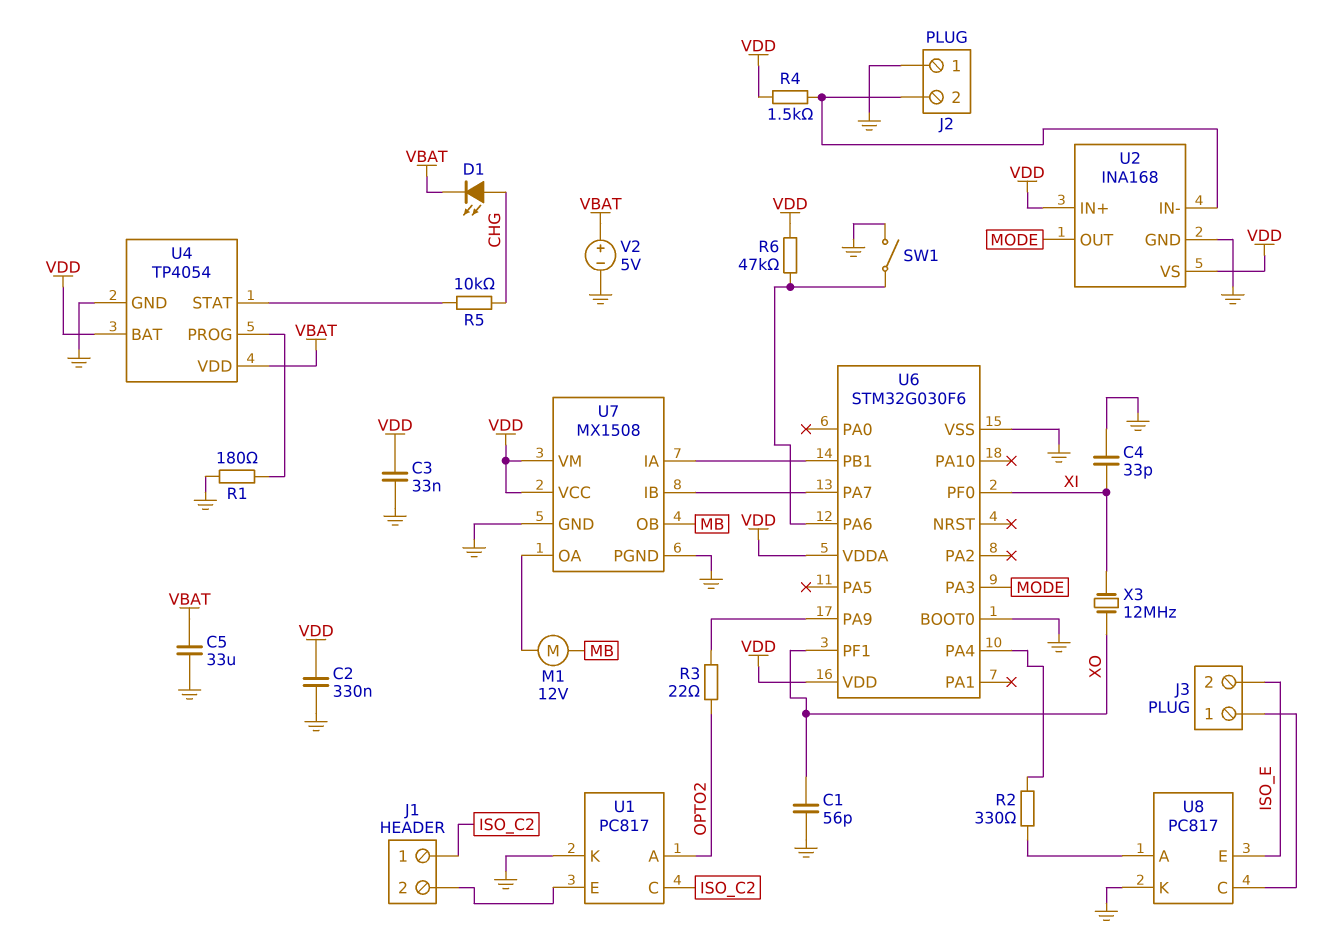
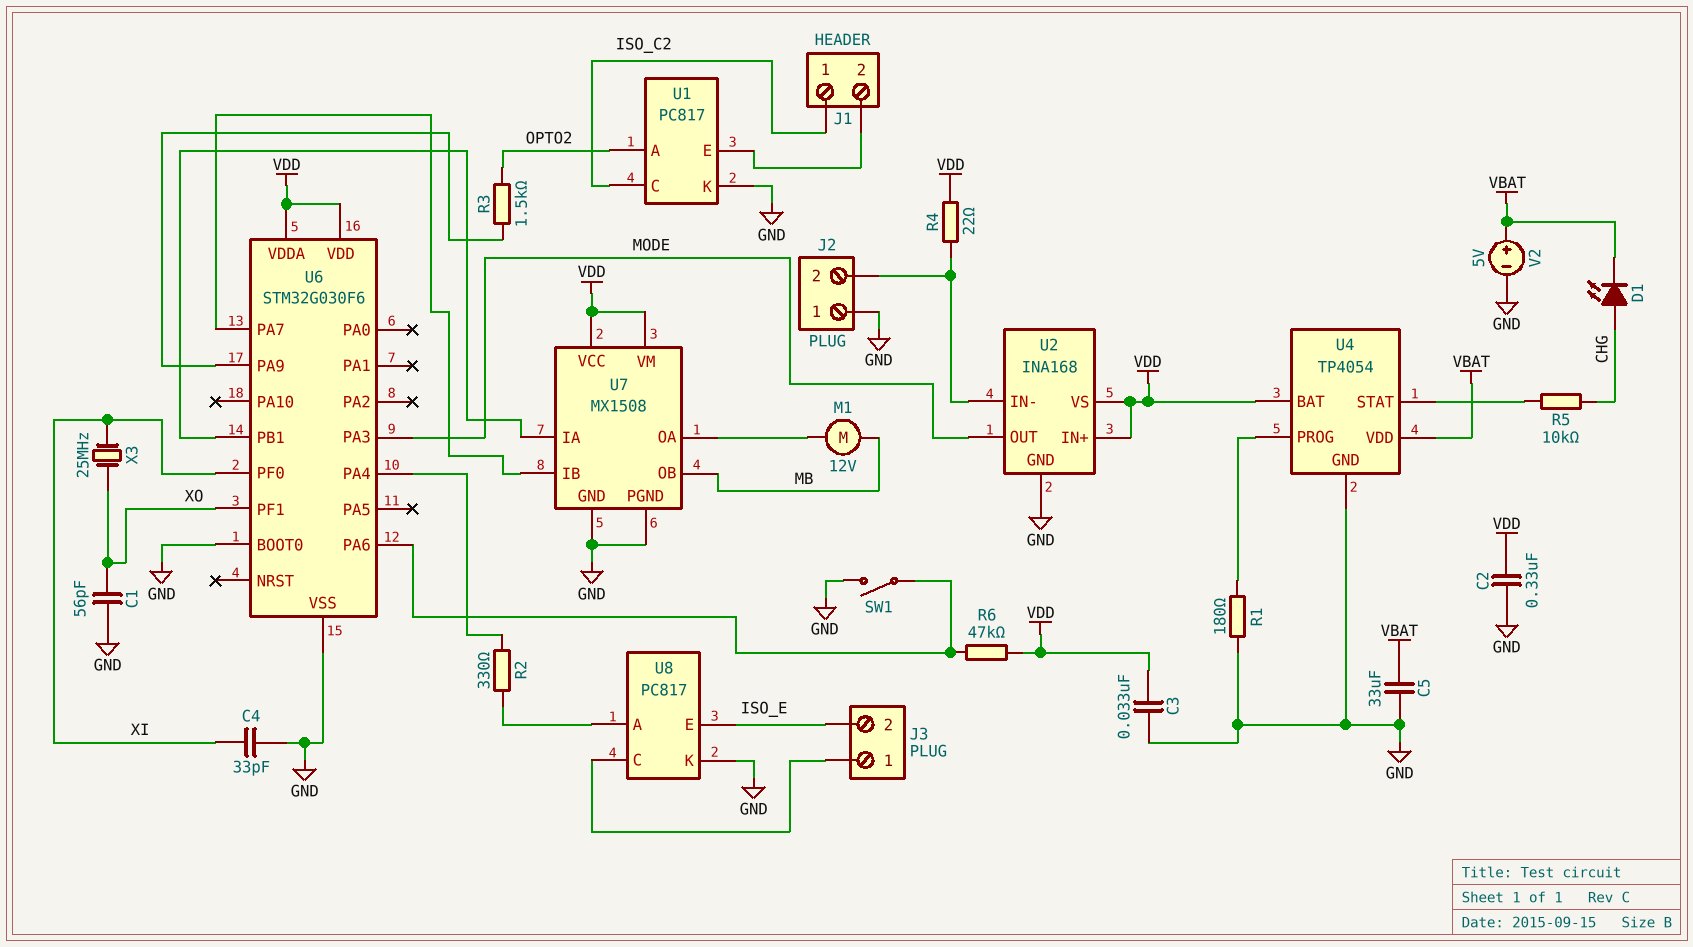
R3: 22 (OPTO2, U6/PA9) -> 1.5k (OPTO2, U6/PA9)
R4: 1.5k (J2/2, VDD) -> 22 (J2/2, VDD)
X3: 12MHz (XI, XO) -> 25MHz (XI, XO)

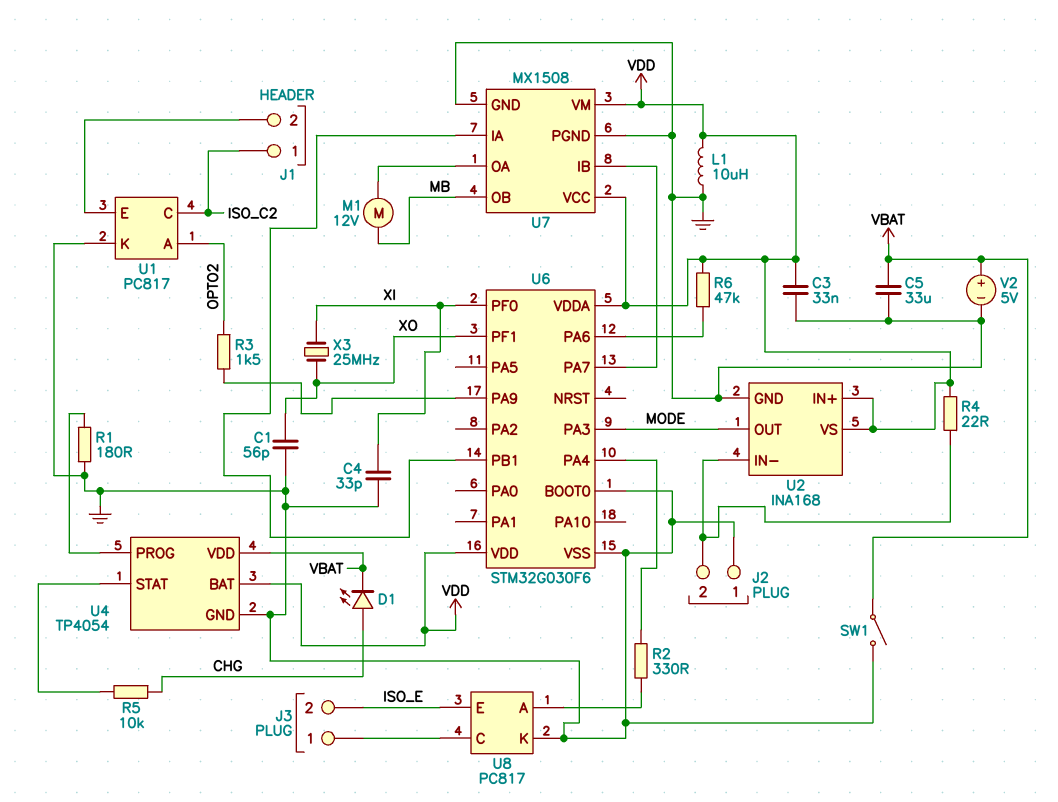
C2: 330nF (GND, VDD) -> none
L1: none -> 10uH (GND, VDD)
SW1: switch (GND, U6/PA6) -> switch (GND, VBAT)

